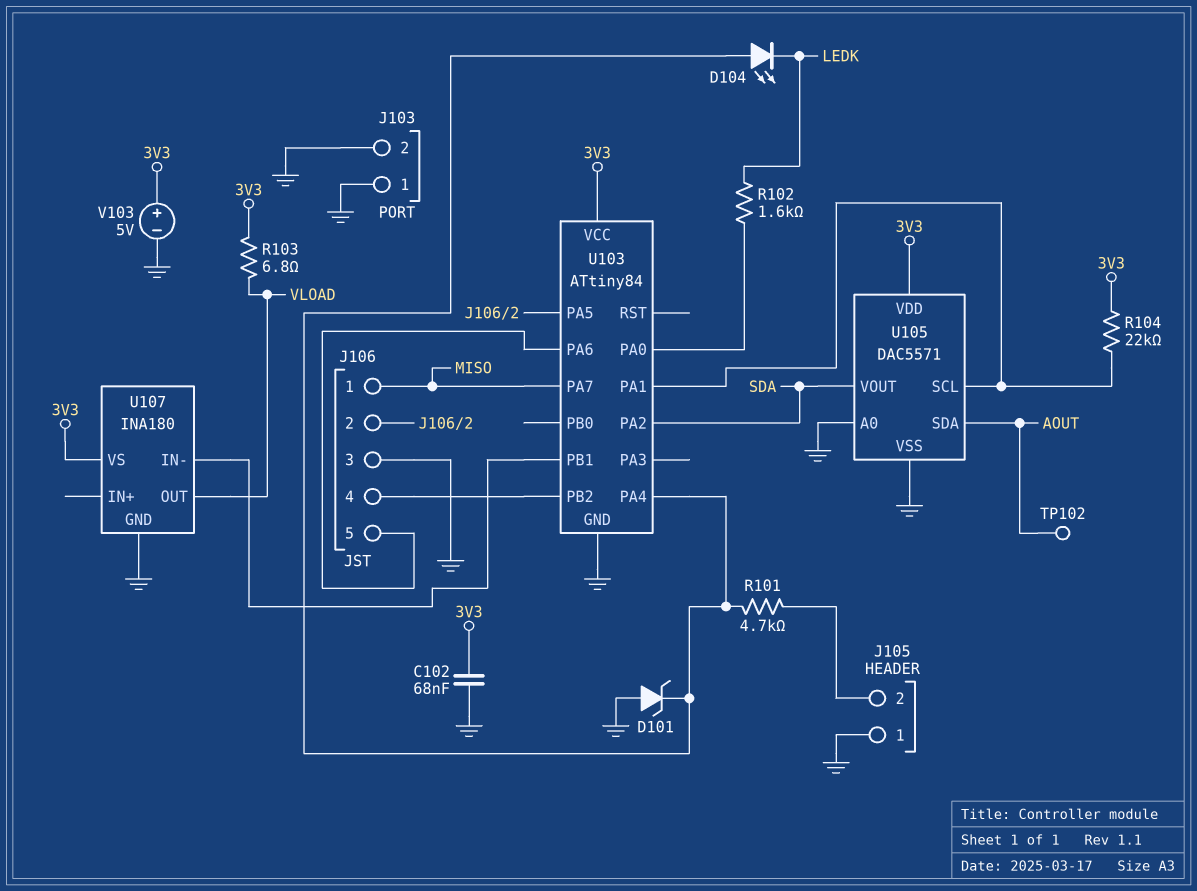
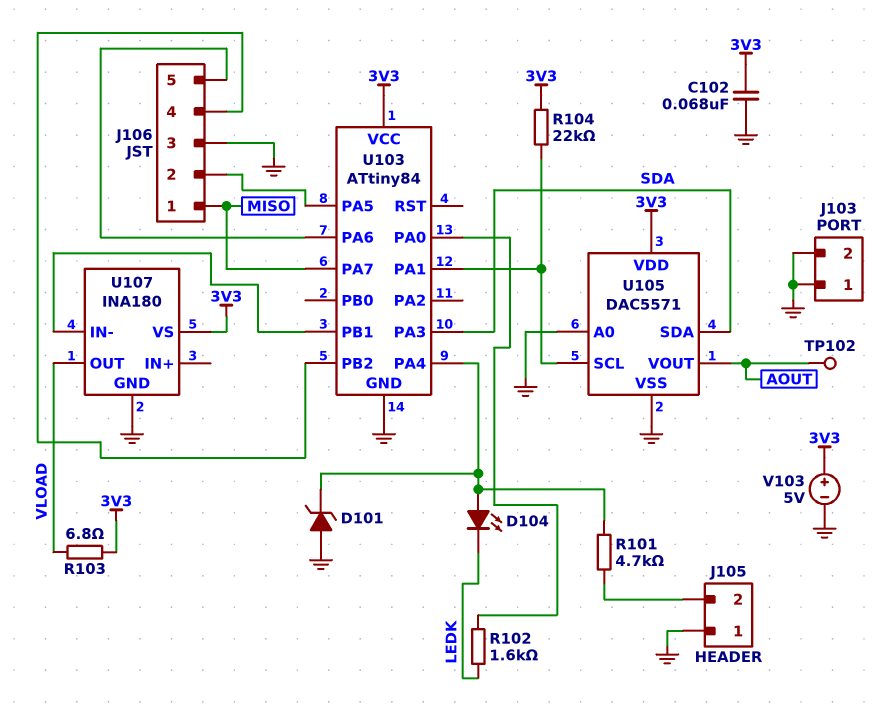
U103 pin PA2: SDA -> none
U103 pin PA3: none -> SDA
U105 pin SDA: AOUT -> SDA
U105 pin VOUT: SDA -> AOUT

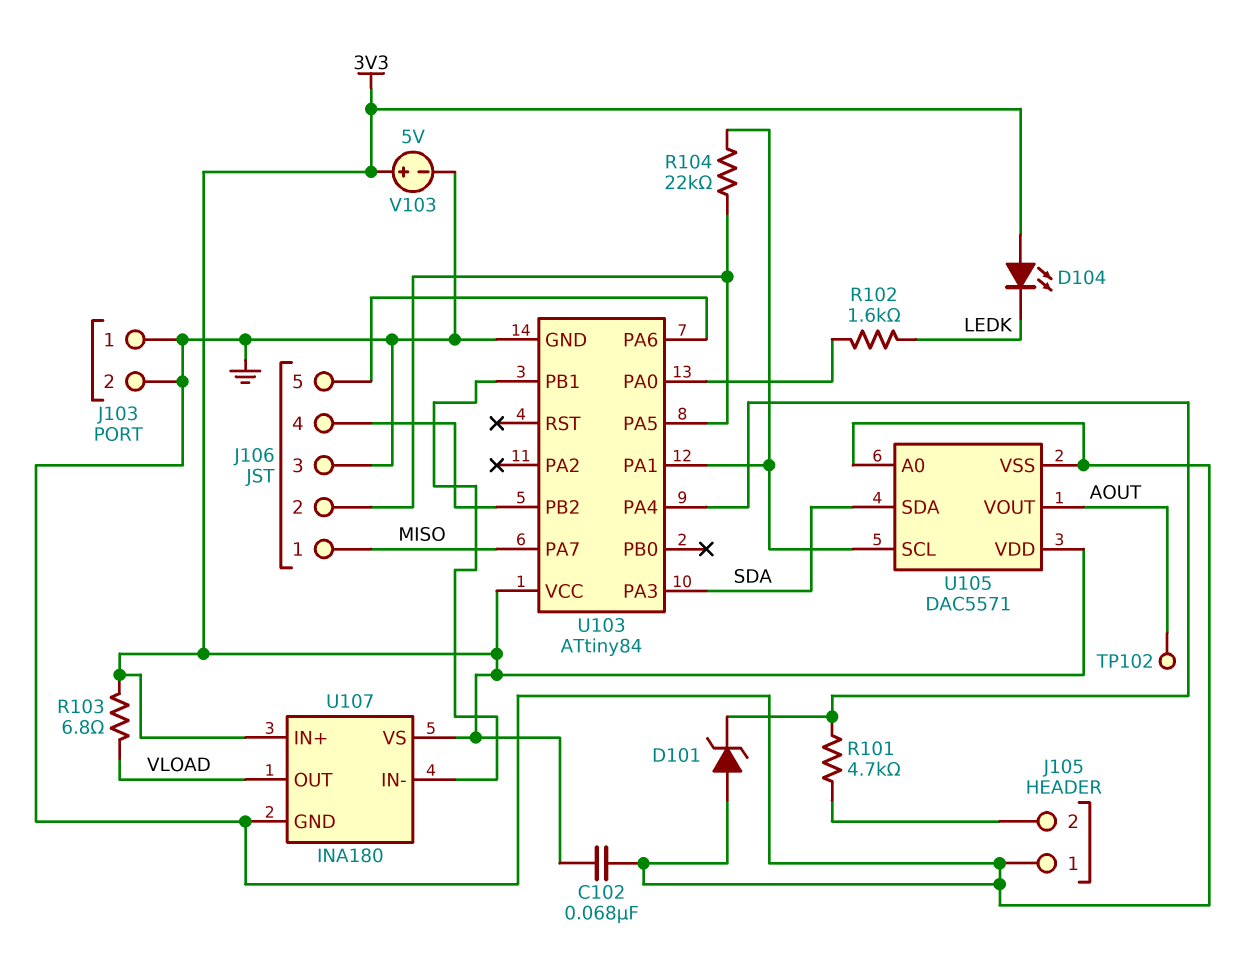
D104: LED (A U103/PA4, K LEDK) -> LED (A 3V3, K LEDK)
R104: 22k (3V3, U103/PA1) -> 22k (J106/2, U103/PA1)
U107 pin IN+: none -> 3V3

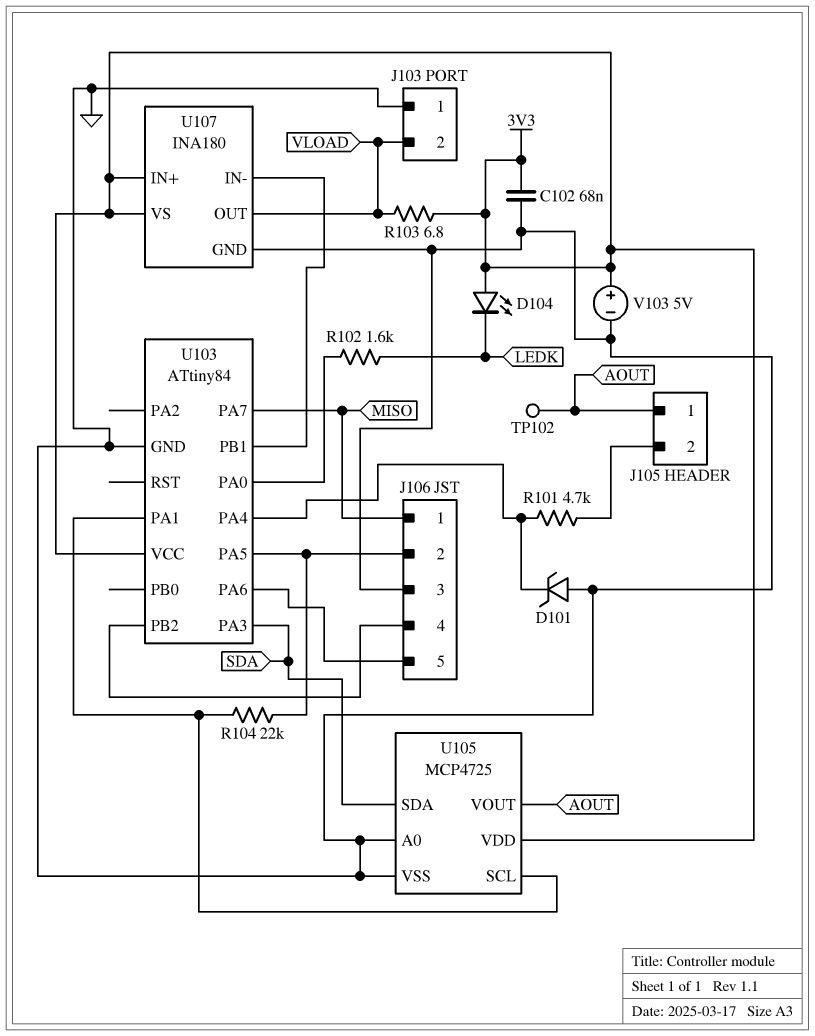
J103 pin 2: GND -> VLOAD
J105 pin 1: GND -> AOUT
U105: DAC5571 -> MCP4725

